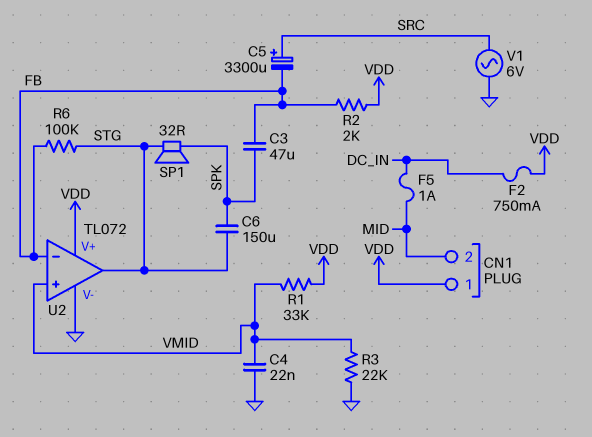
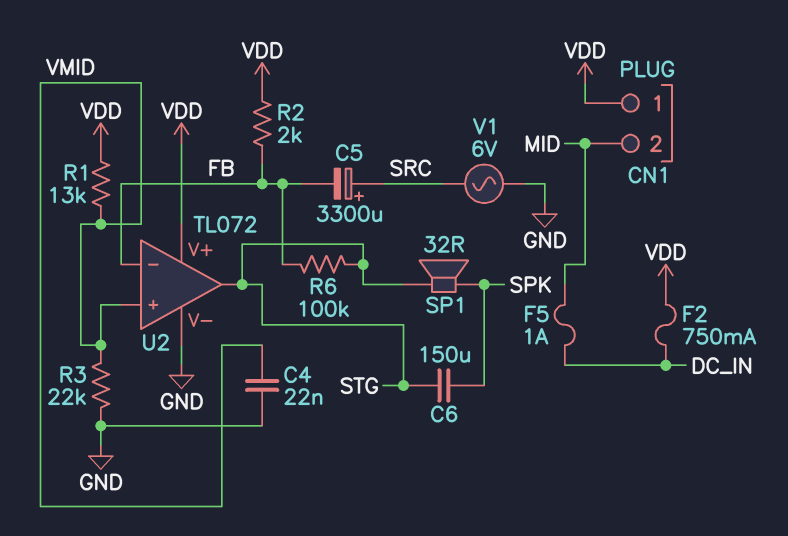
C3: 47uF (FB, SPK) -> none
R1: 33k (VDD, VMID) -> 13k (VDD, VMID)

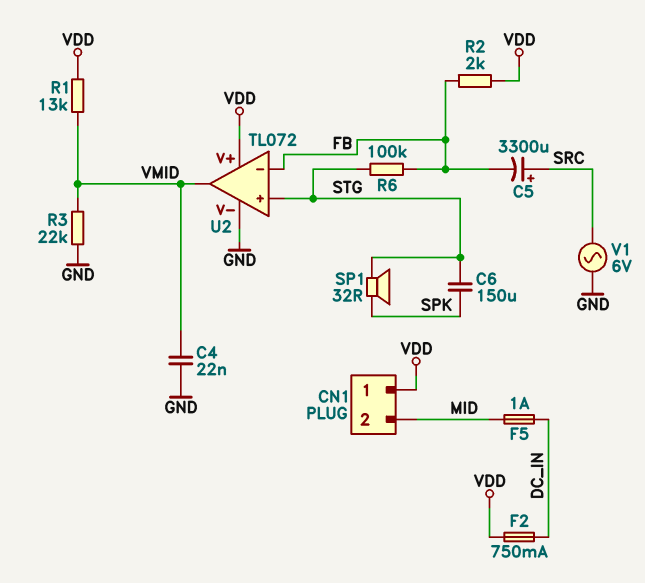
U2 pin in+: VMID -> STG
U2 pin out: STG -> VMID

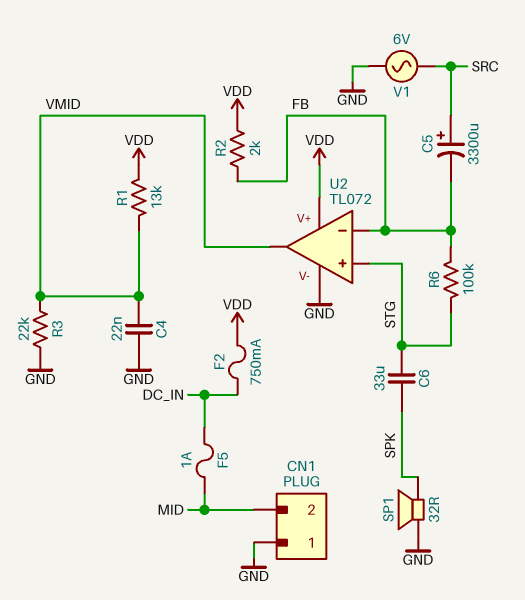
C6: 150uF (SPK, STG) -> 33uF (SPK, STG)
CN1 pin 1: VDD -> GND
SP1: speaker 32R (SPK, STG) -> speaker 32R (GND, SPK)

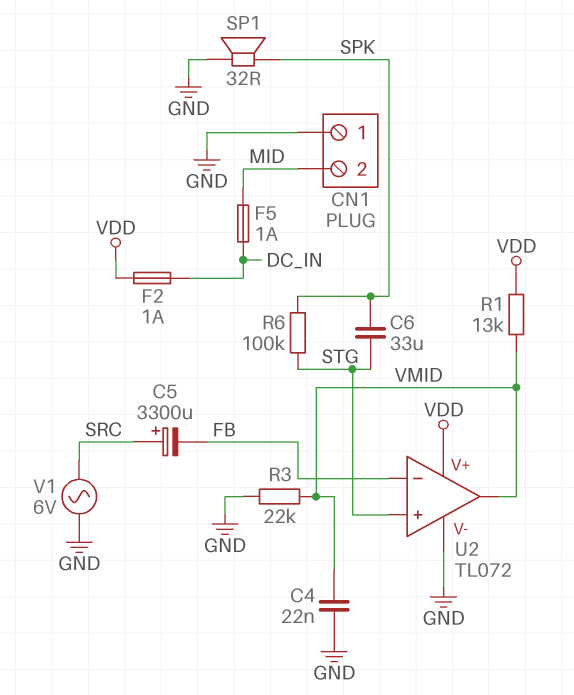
F2: 750mA (DC_IN, VDD) -> 1A (DC_IN, VDD)
R2: 2k (FB, VDD) -> none
R6: 100k (FB, STG) -> 100k (SPK, STG)

